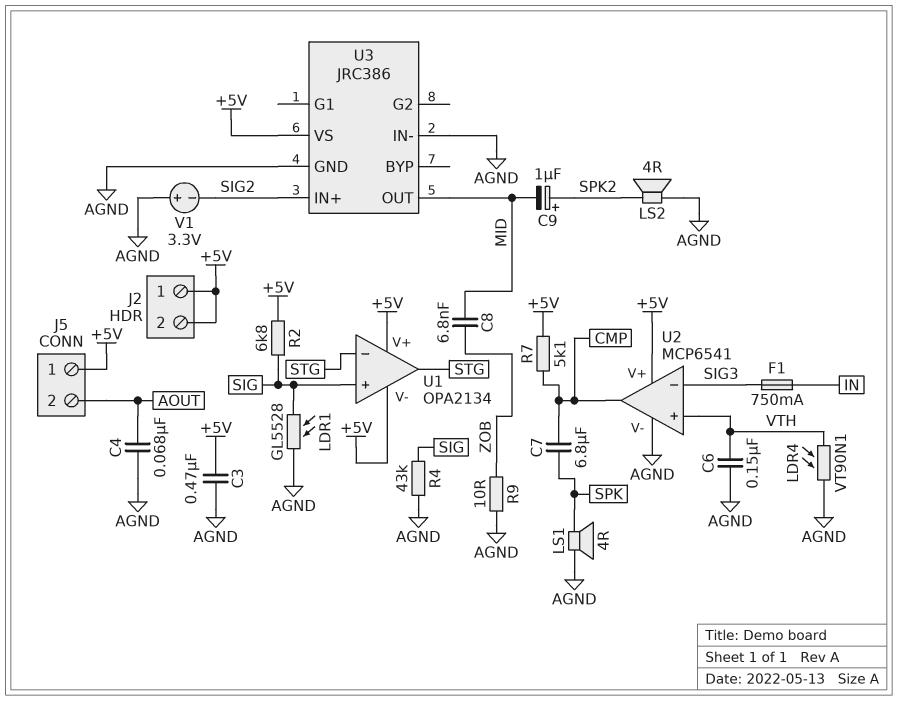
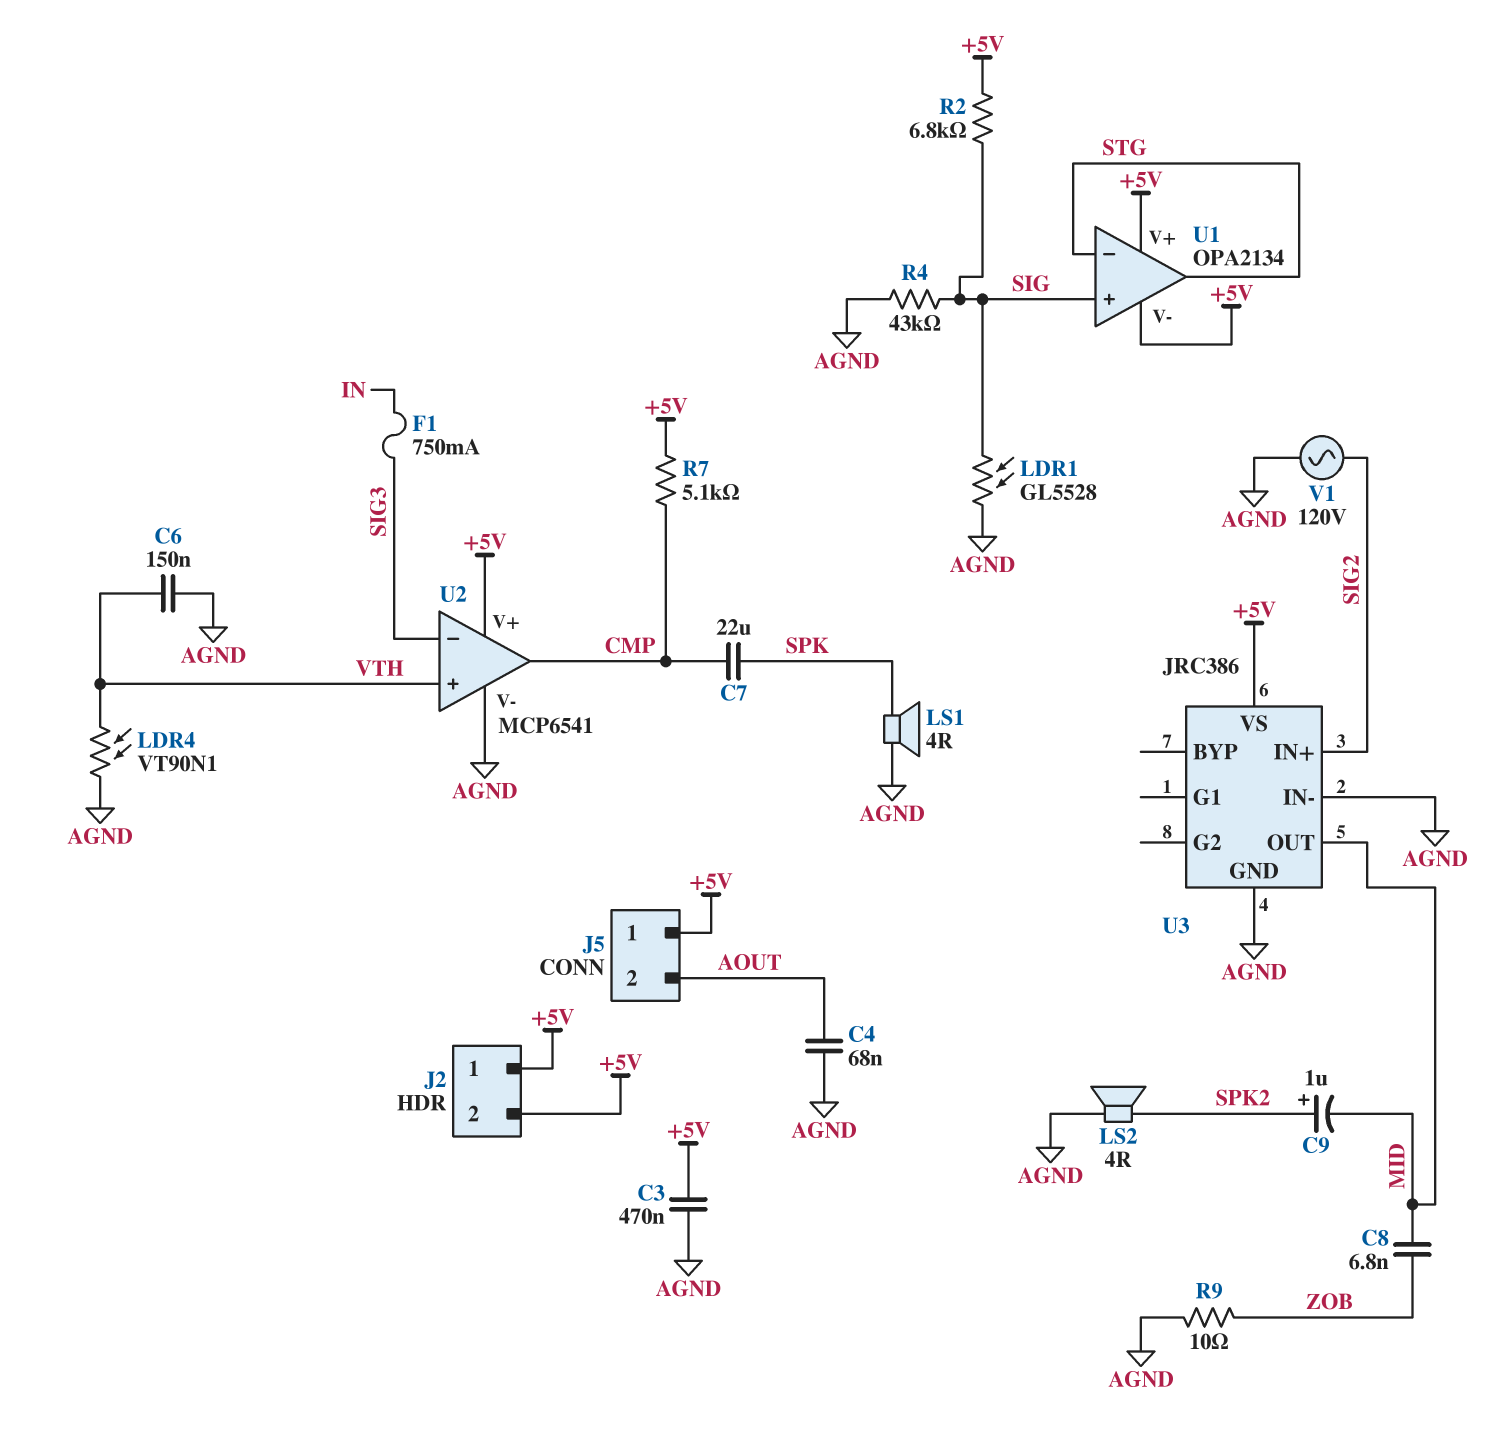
C7: 6.8uF (CMP, SPK) -> 22uF (CMP, SPK)
V1: 3.3V (plus AGND, minus SIG2) -> AC 120V (AGND, SIG2)

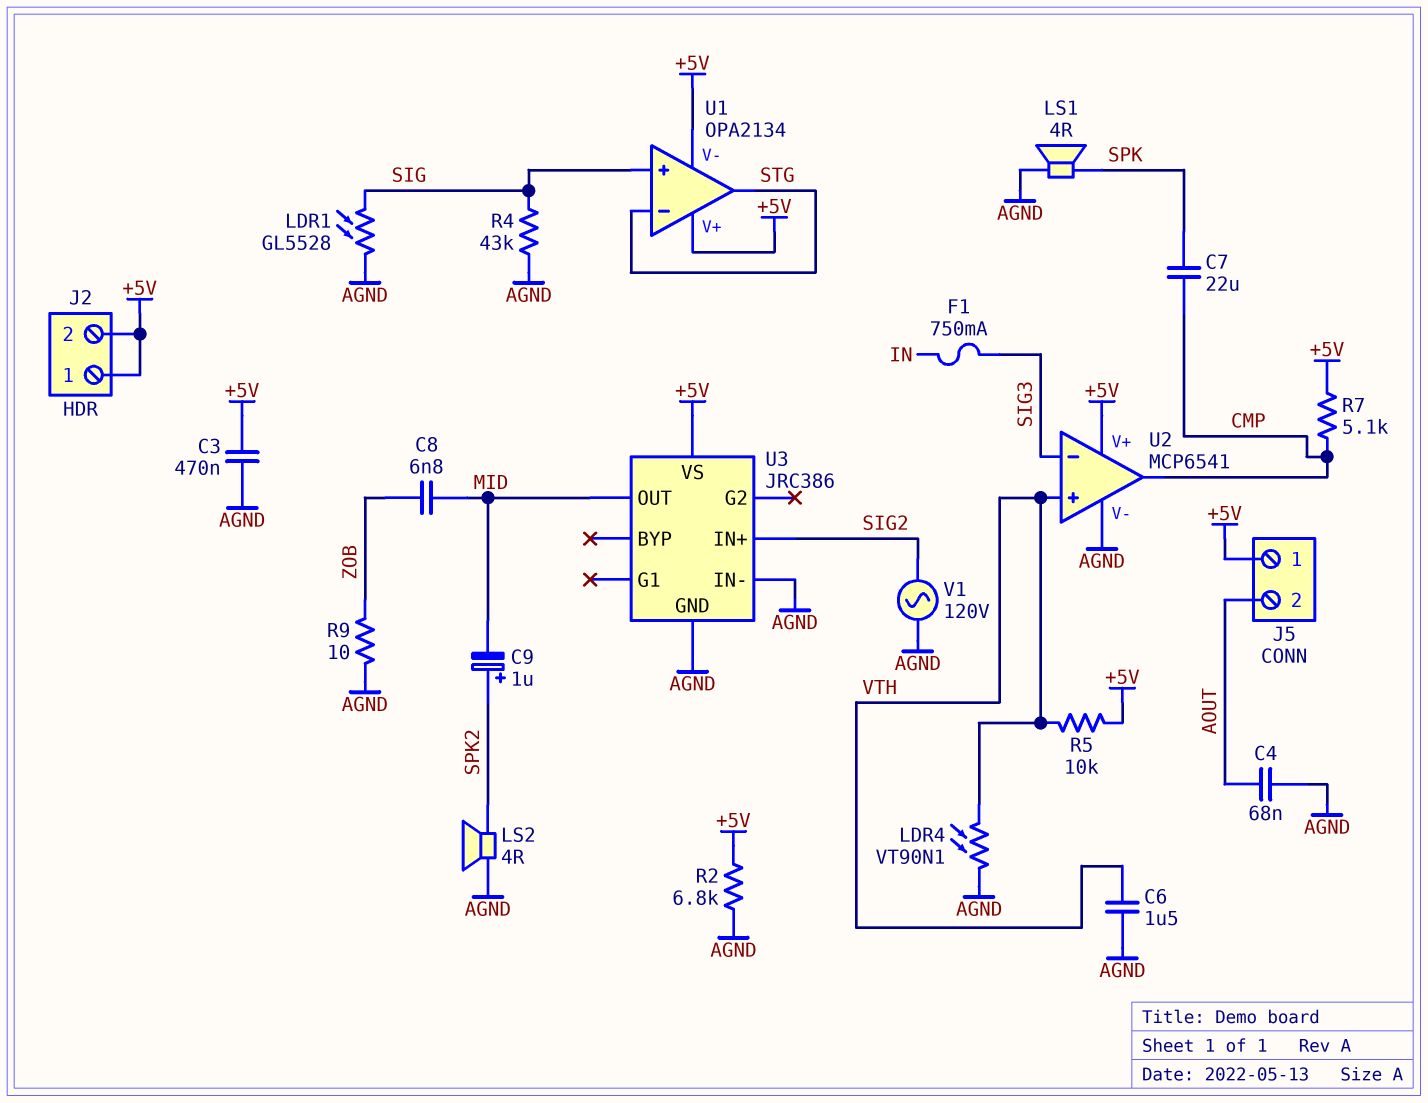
C6: 150nF (AGND, VTH) -> 1.5uF (AGND, VTH)
R2: 6.8k (+5V, SIG) -> 6.8k (+5V, AGND)
R5: none -> 10k (+5V, VTH)

